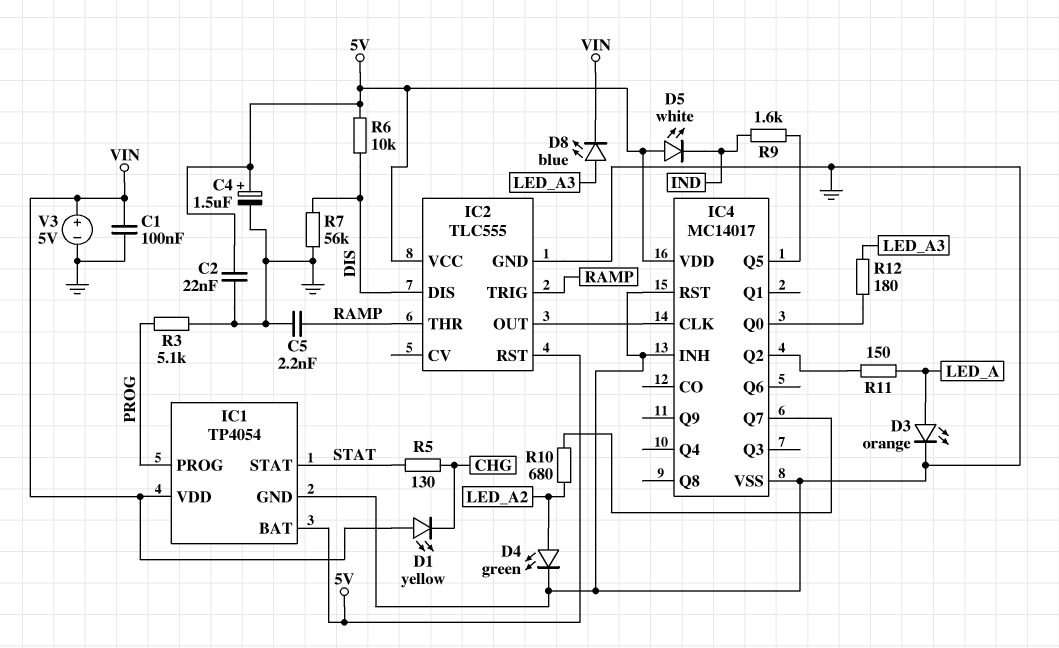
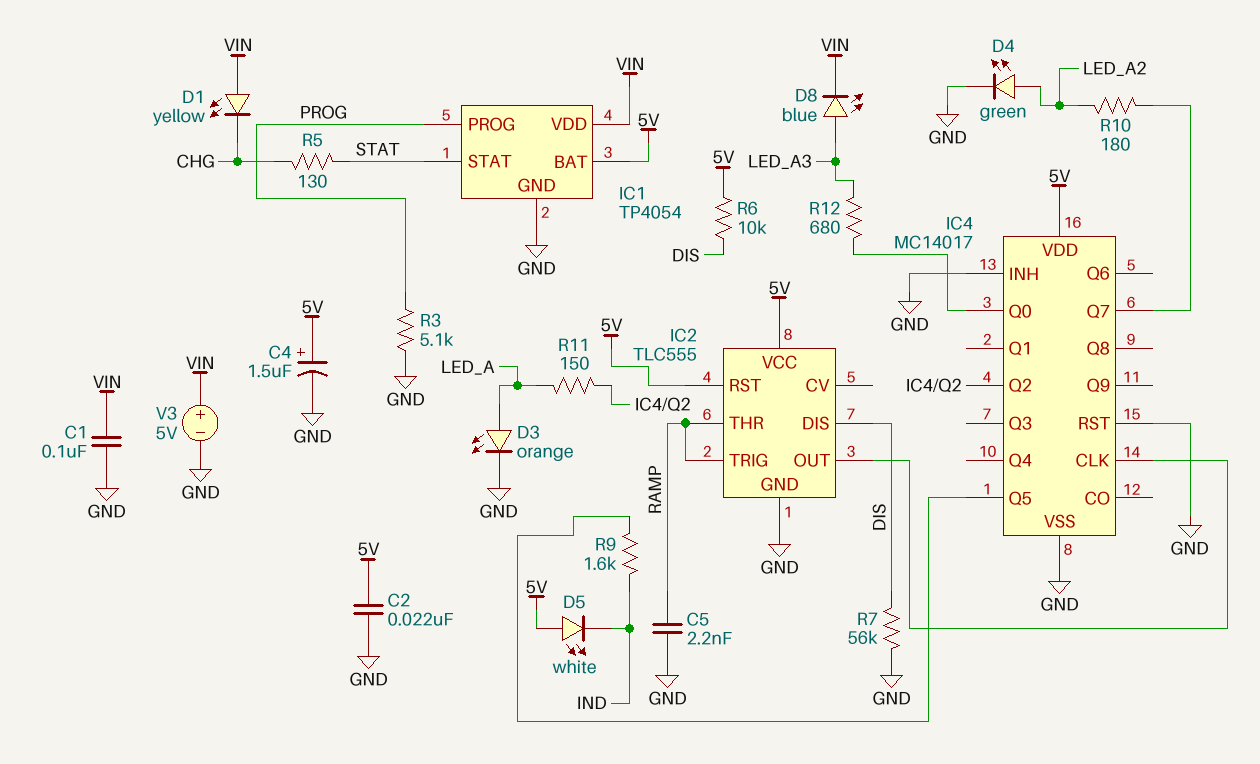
R10: 680 (IC4/Q7, LED_A2) -> 180 (IC4/Q7, LED_A2)
R12: 180 (IC4/Q0, LED_A3) -> 680 (IC4/Q0, LED_A3)

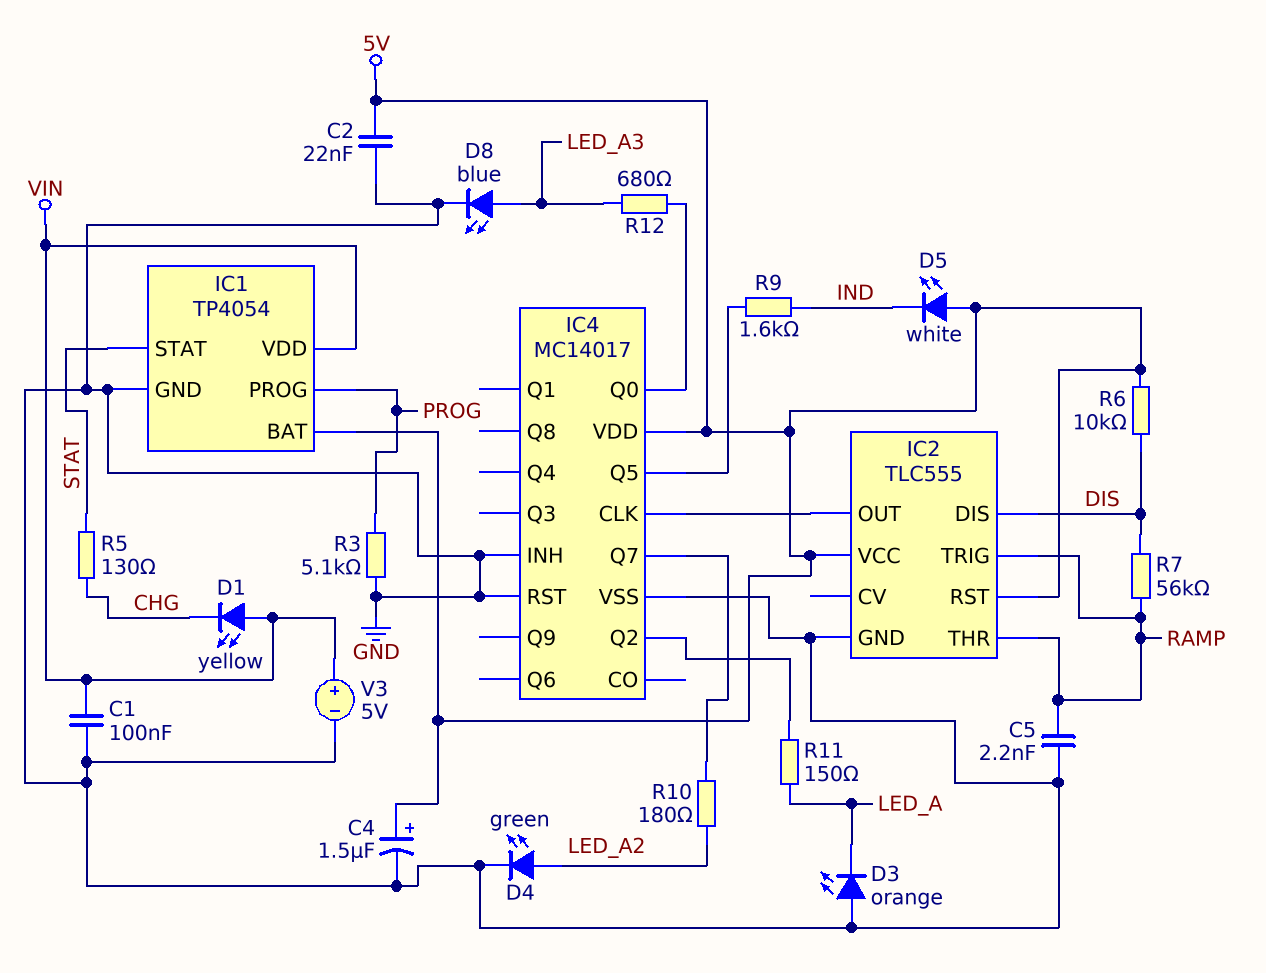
D3: LED orange (A LED_A, K GND) -> LED orange (A GND, K LED_A)
D8: LED blue (A LED_A3, K VIN) -> LED blue (A LED_A3, K GND)
R7: 56k (DIS, GND) -> 56k (DIS, RAMP)

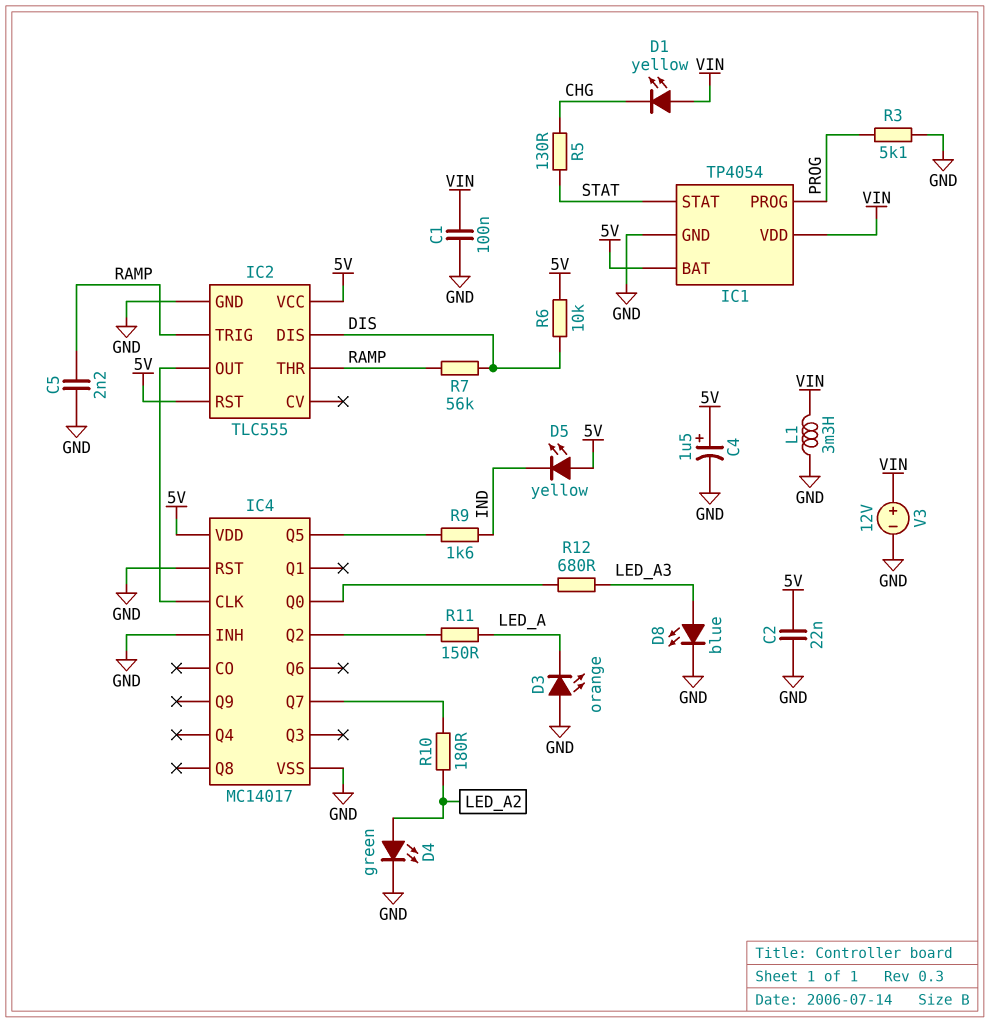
D5: LED white (A 5V, K IND) -> LED yellow (A 5V, K IND)
L1: none -> 3.3mH (GND, VIN)
V3: 5V (plus VIN, minus GND) -> 12V (plus VIN, minus GND)

